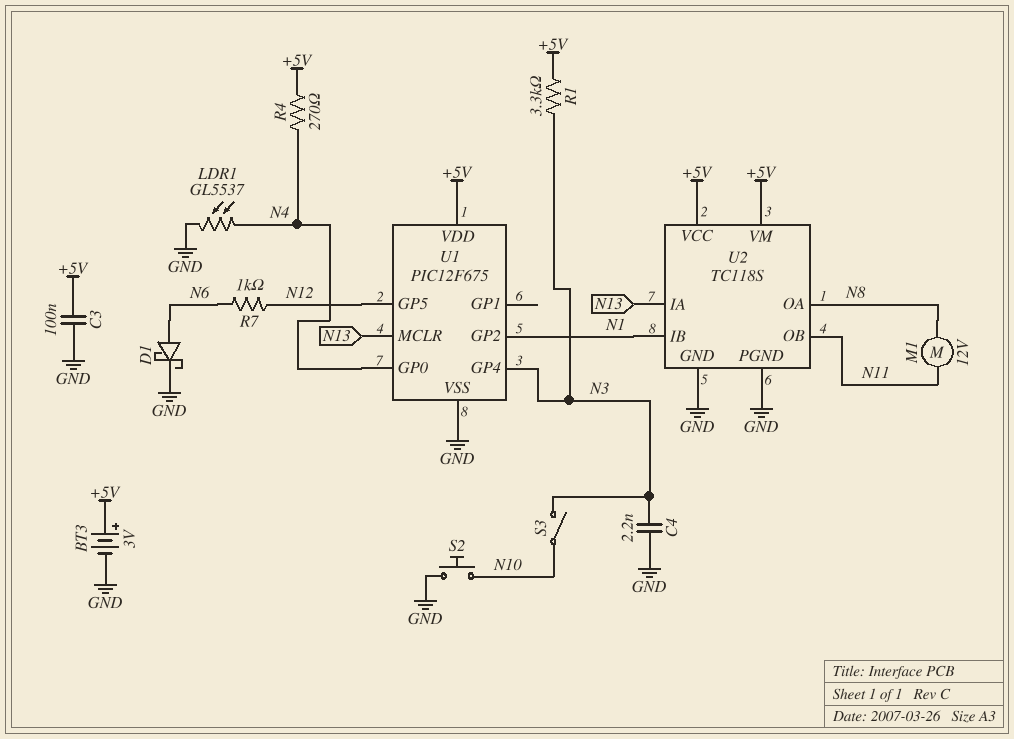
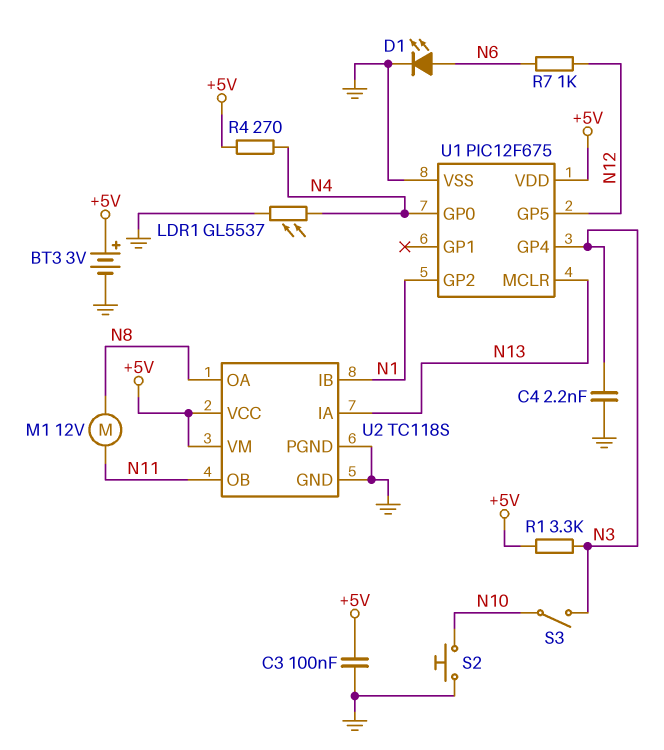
D1: schottky (A N6, K GND) -> LED (A N6, K GND)

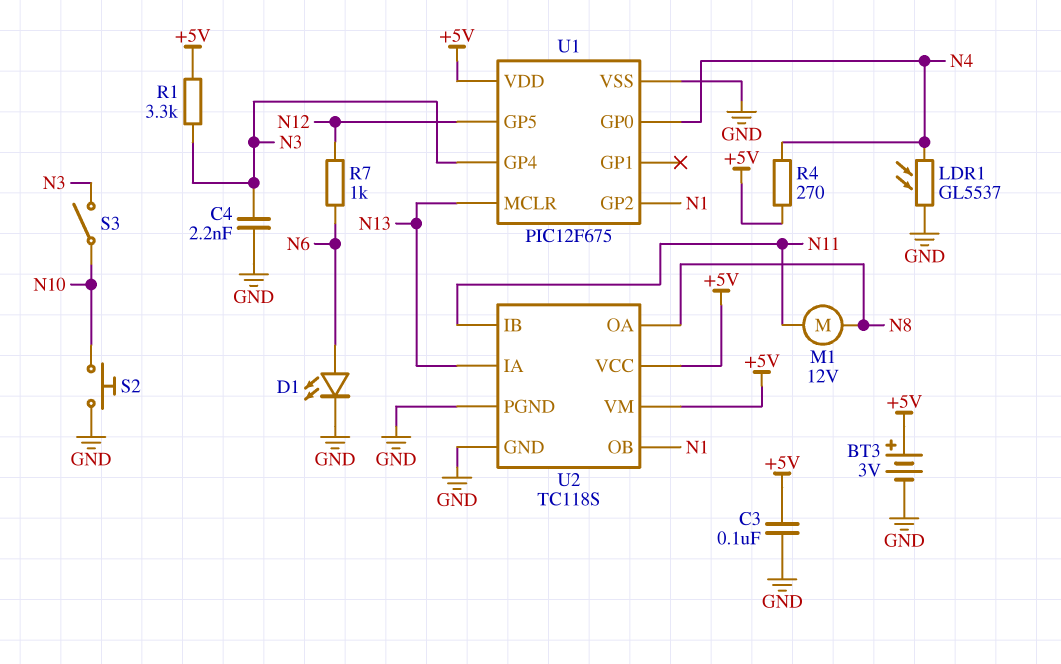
U2 pin IB: N1 -> N11
U2 pin OB: N11 -> N1

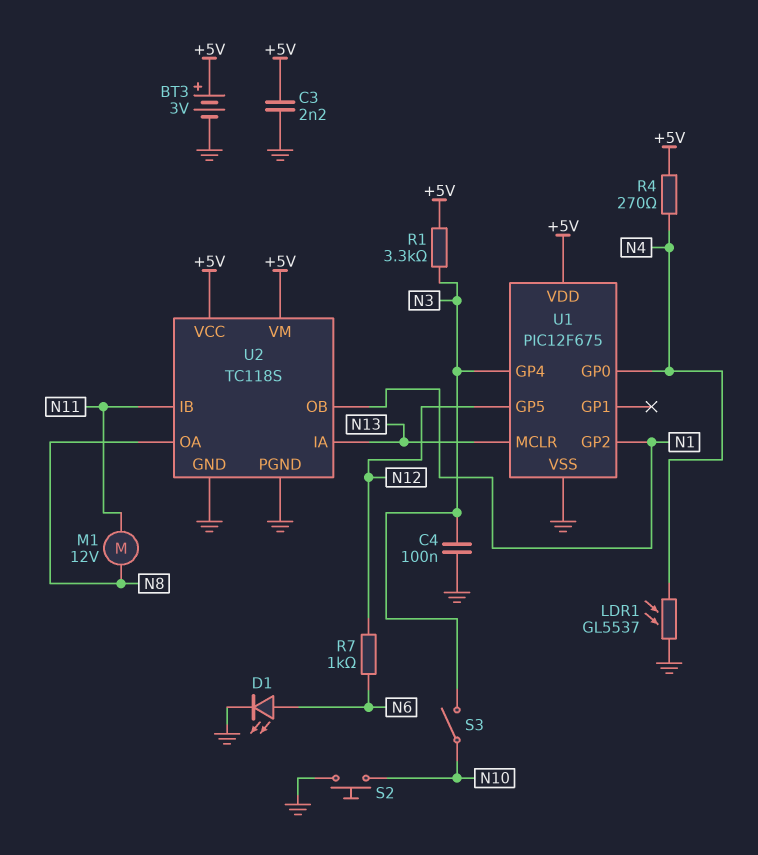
C3: 100nF (+5V, GND) -> 2.2nF (+5V, GND)
C4: 2.2nF (GND, N3) -> 100nF (GND, N3)

